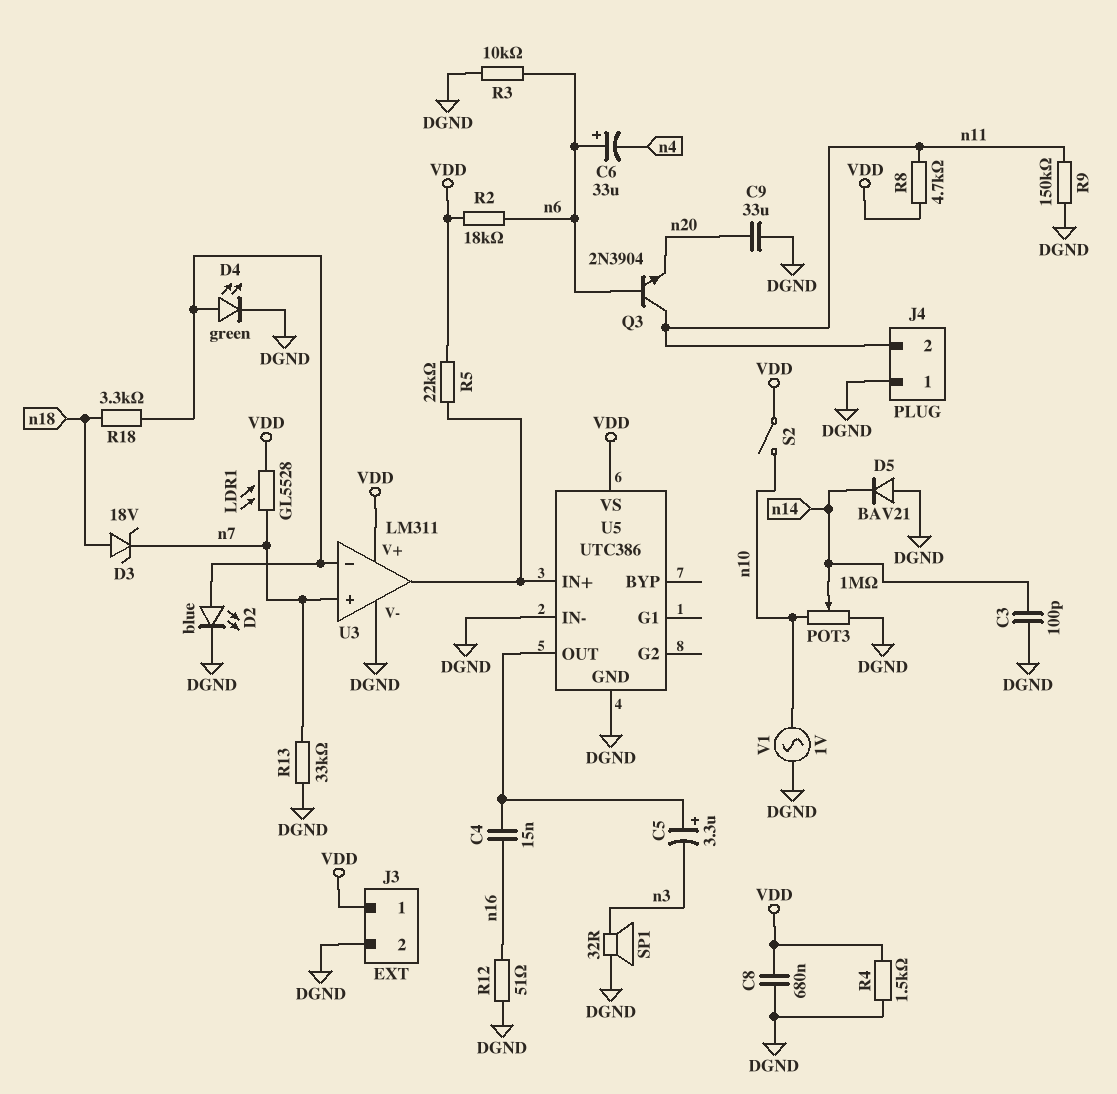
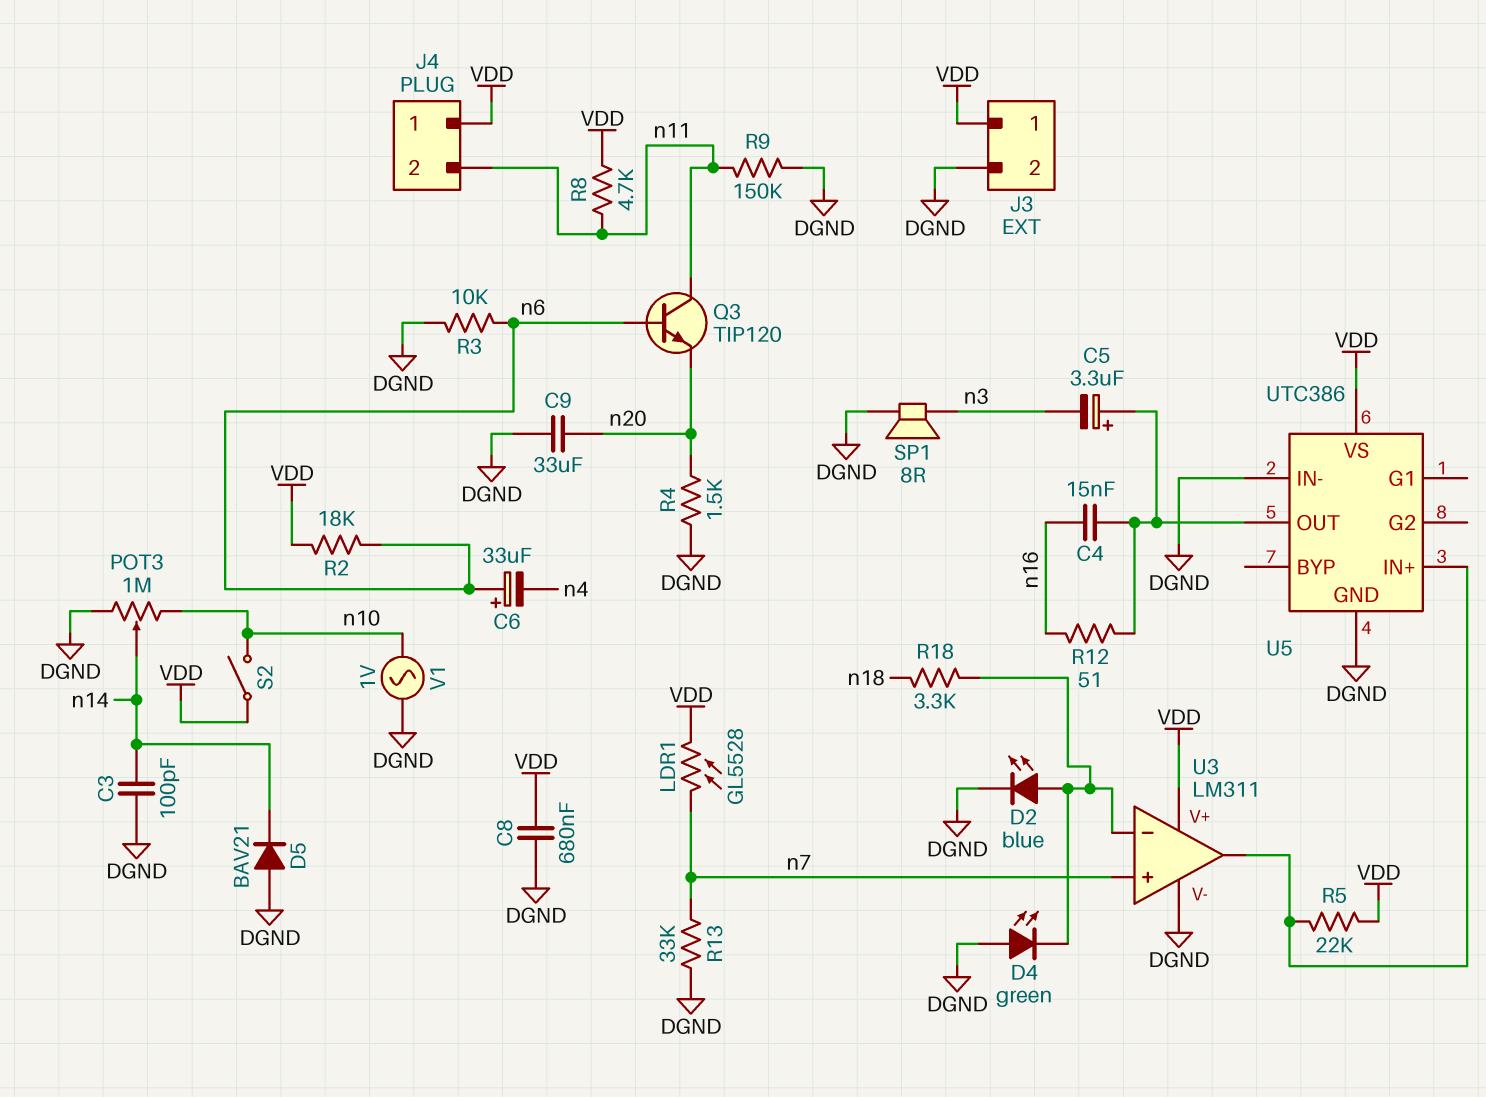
D3: zener 18V (A n18, K n7) -> none
D4: LED green (A U3/in-, K DGND) -> LED green (A DGND, K U3/in-)
J4 pin 1: DGND -> VDD
Q3: NPN 2N3904 (B n6, C n11, E n20) -> NPN TIP120 (B n6, C n11, E n20)
R4: 1.5k (DGND, VDD) -> 1.5k (DGND, n20)
R12: 51 (DGND, n16) -> 51 (U5/OUT, n16)
SP1: speaker 32R (DGND, n3) -> speaker 8R (DGND, n3)

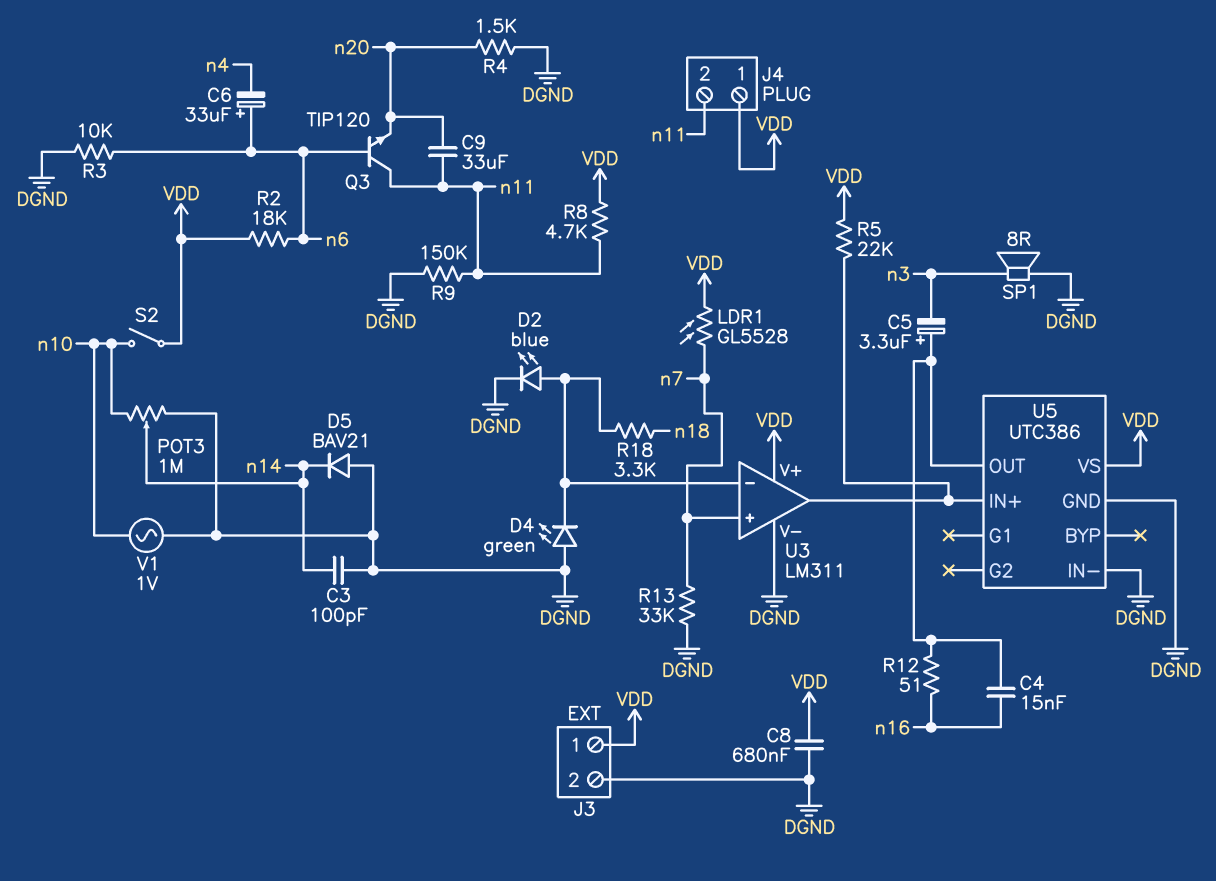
C9: 33uF (DGND, n20) -> 33uF (n11, n20)

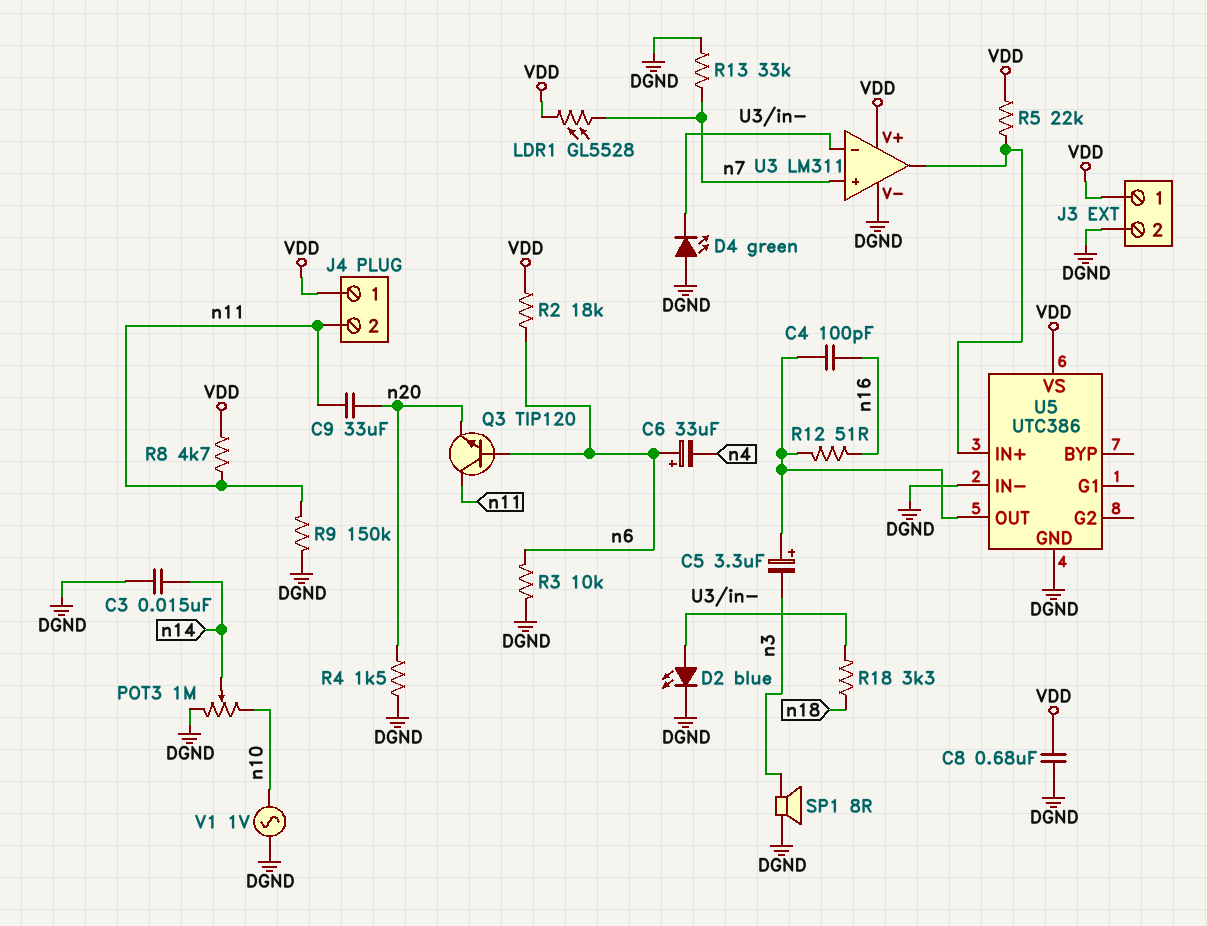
C3: 100pF (DGND, n14) -> 15nF (DGND, n14)
C4: 15nF (U5/OUT, n16) -> 100pF (U5/OUT, n16)
D5: diode BAV21 (A DGND, K n14) -> none
S2: switch (VDD, n10) -> none

